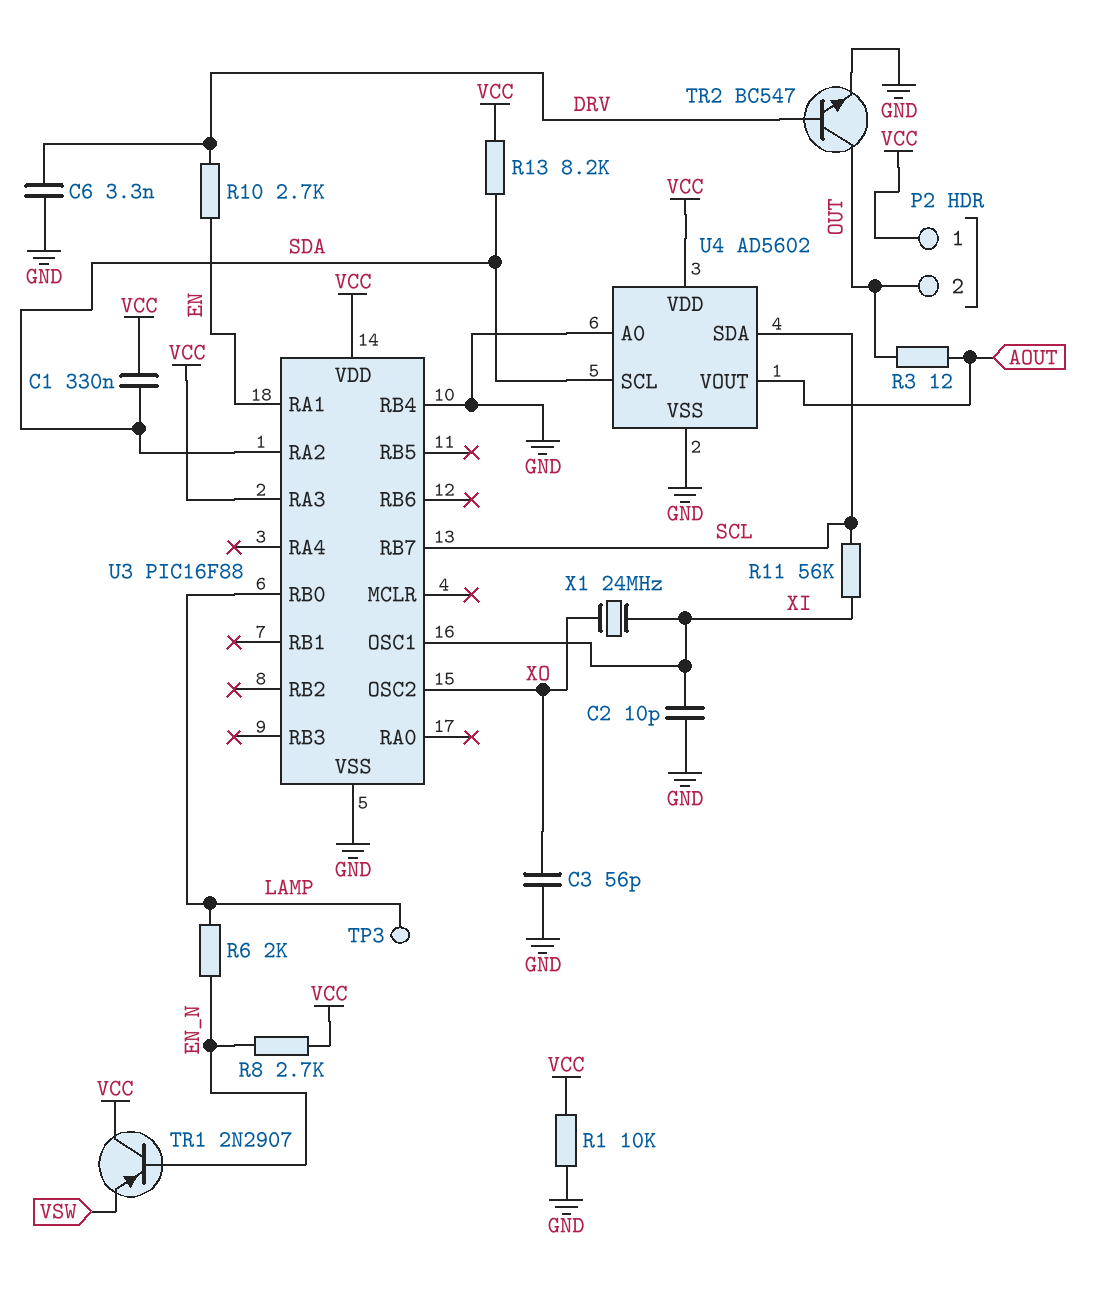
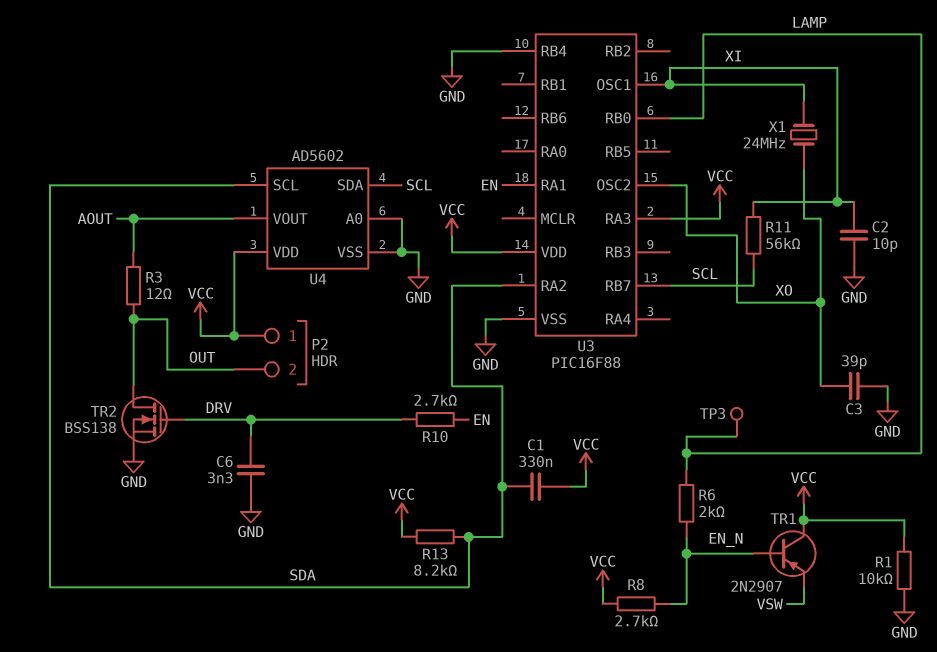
C3: 56pF (GND, XO) -> 39pF (GND, XO)
TR2: NPN BC547 (B DRV, C OUT, E GND) -> NMOS BSS138 (G DRV, D OUT, S GND)

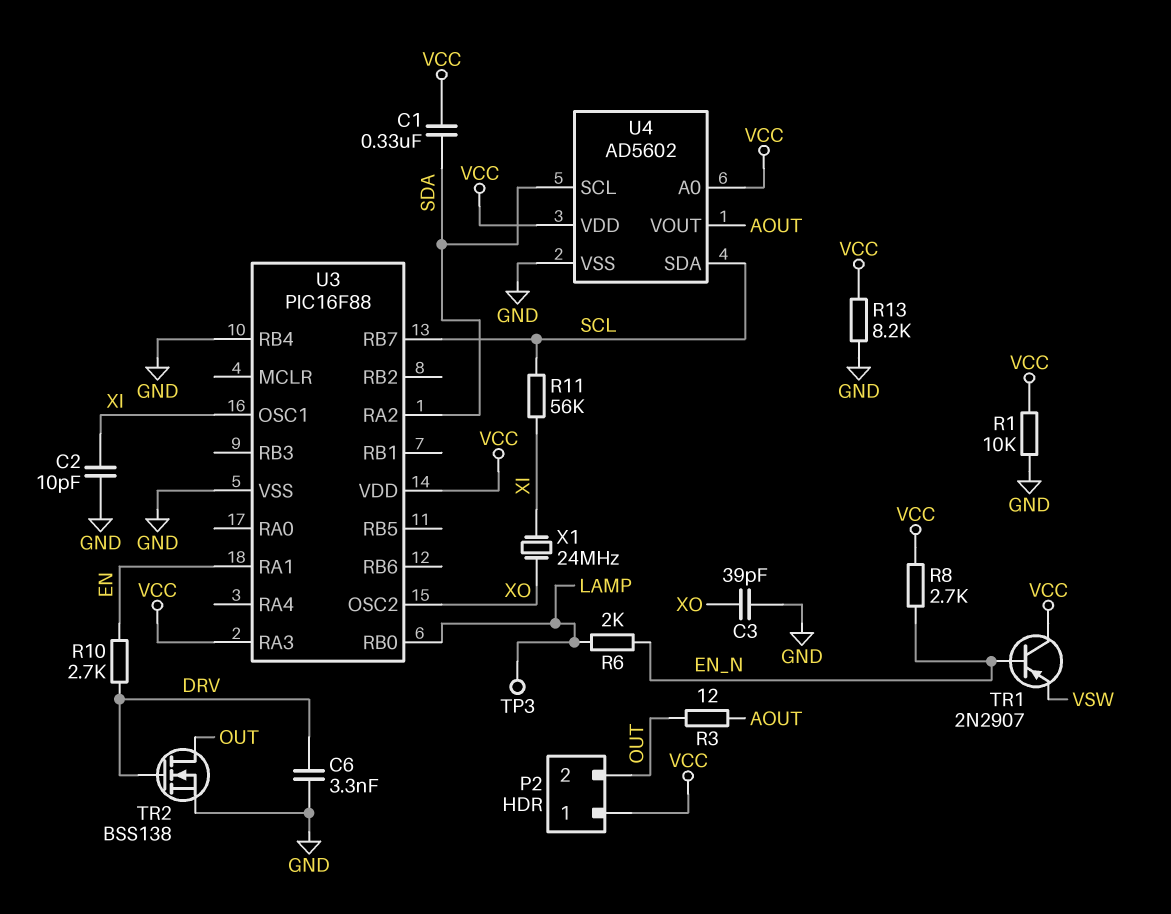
R13: 8.2k (SDA, VCC) -> 8.2k (GND, VCC)
U4 pin A0: GND -> VCC

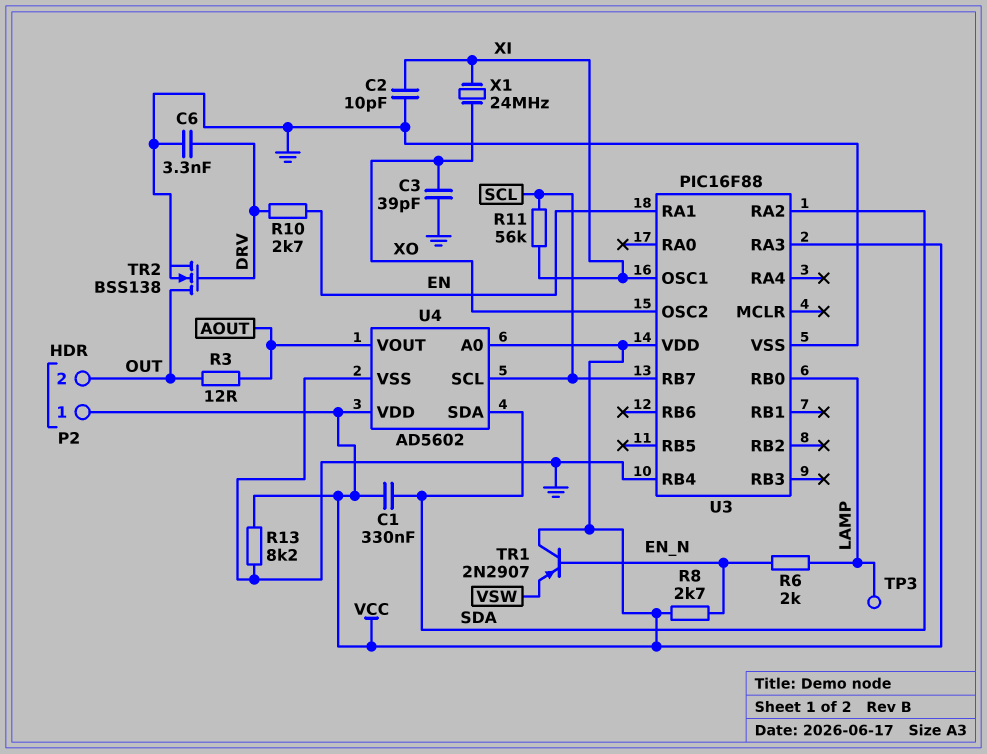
R1: 10k (GND, VCC) -> none
U4 pin SCL: SDA -> SCL
U4 pin SDA: SCL -> SDA

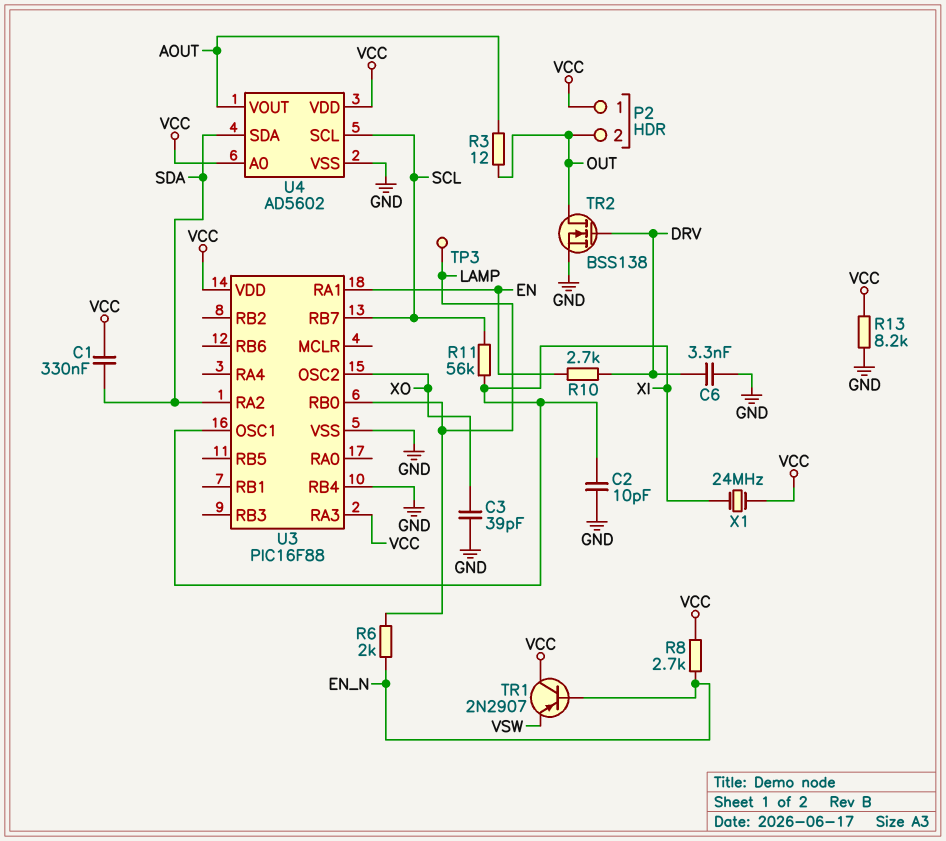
X1: 24MHz (XI, XO) -> 24MHz (VCC, XI)

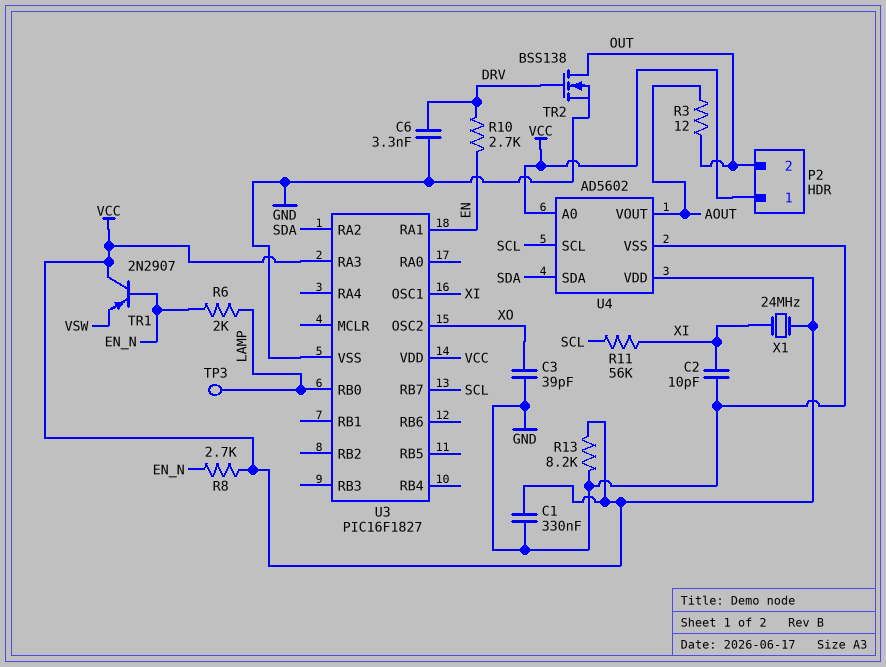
C1: 330nF (SDA, VCC) -> 330nF (GND, VCC)
U3: PIC16F88 -> PIC16F1827
U3 pin RB4: GND -> none

